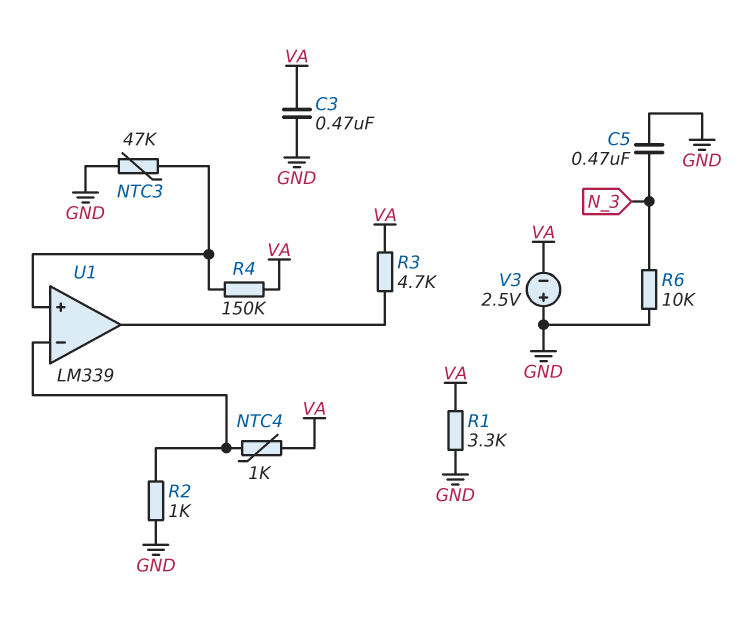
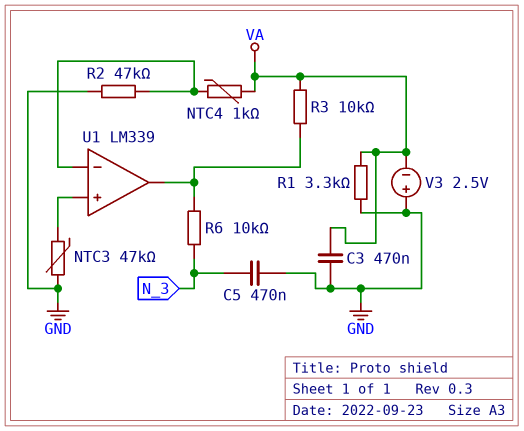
R2: 1k (GND, U1/in-) -> 47k (GND, U1/in-)
R3: 4.7k (U1/out, VA) -> 10k (U1/out, VA)
R4: 150k (U1/in+, VA) -> none
R6: 10k (GND, N_3) -> 10k (N_3, U1/out)

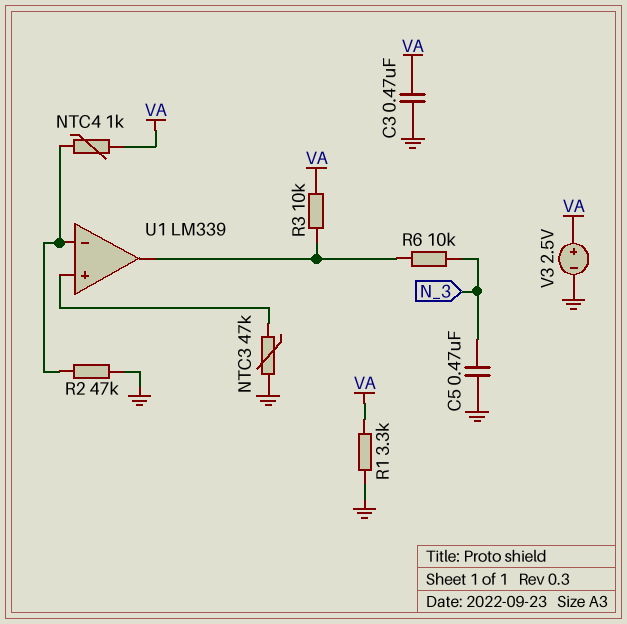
V3: 2.5V (plus GND, minus VA) -> 2.5V (plus VA, minus GND)

